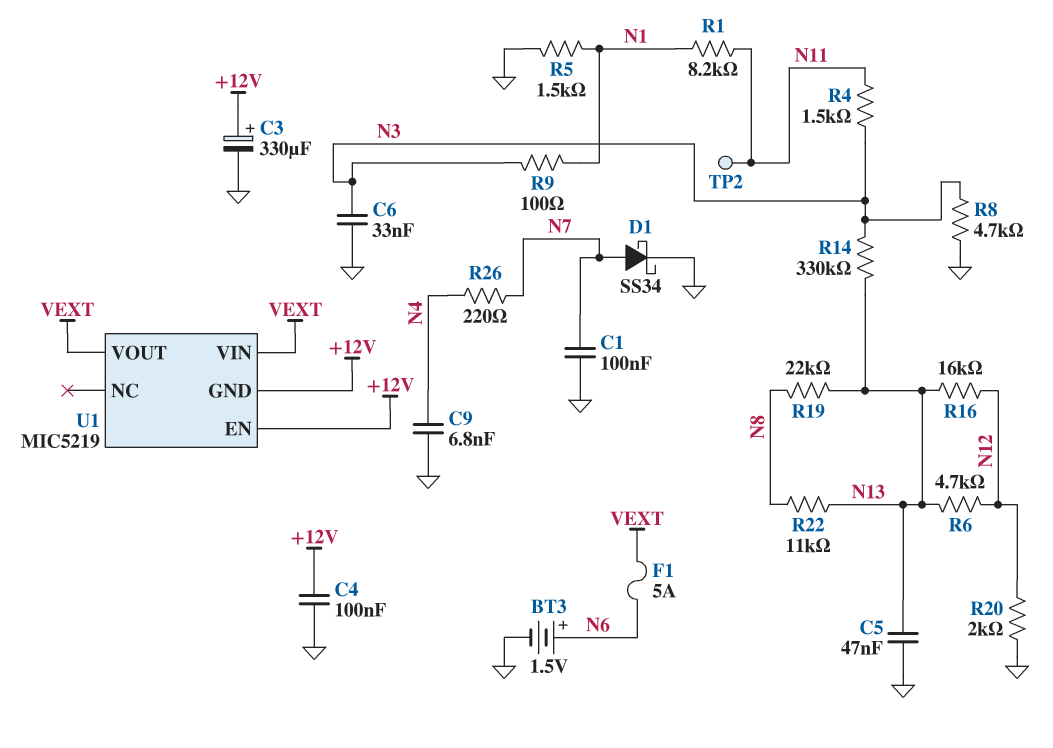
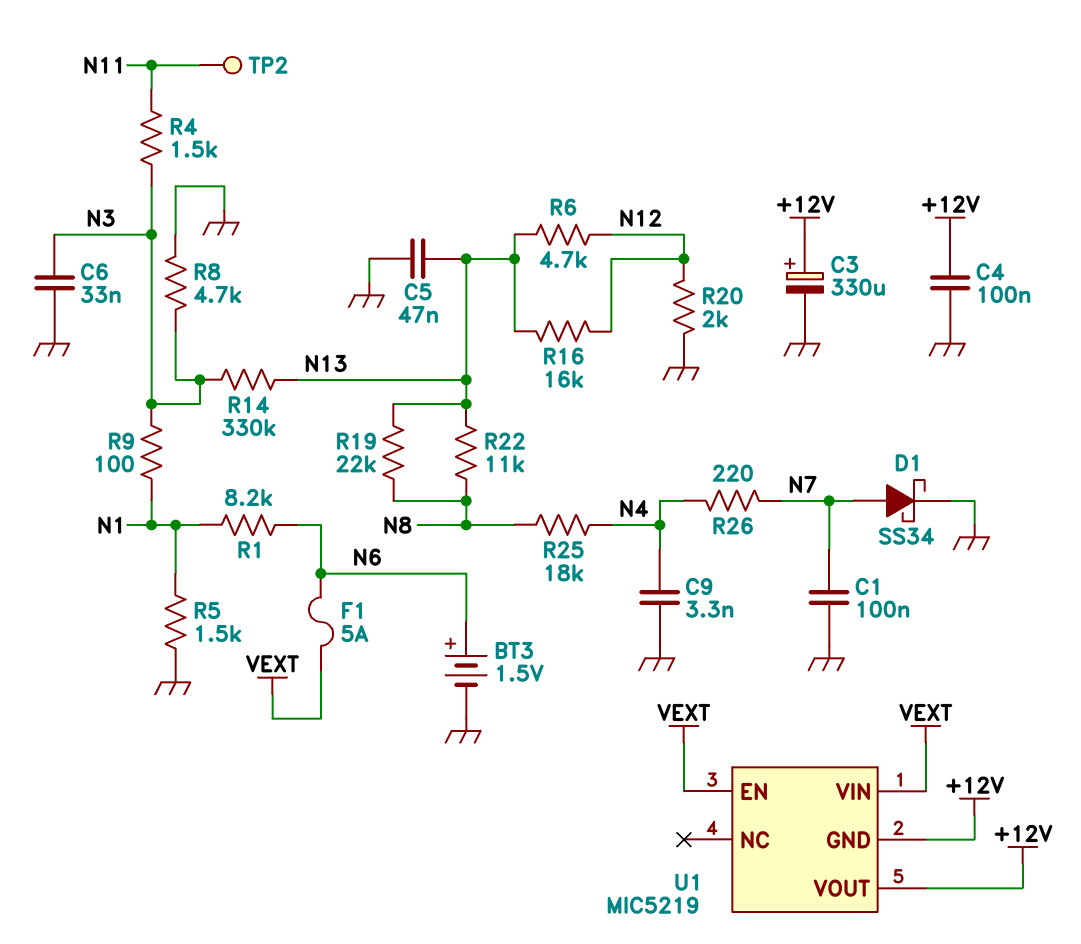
C9: 6.8nF (GND, N4) -> 3.3nF (GND, N4)
R1: 8.2k (N1, N11) -> 8.2k (N1, N6)
R25: none -> 18k (N4, N8)
U1 pin EN: +12V -> VEXT
U1 pin VOUT: VEXT -> +12V

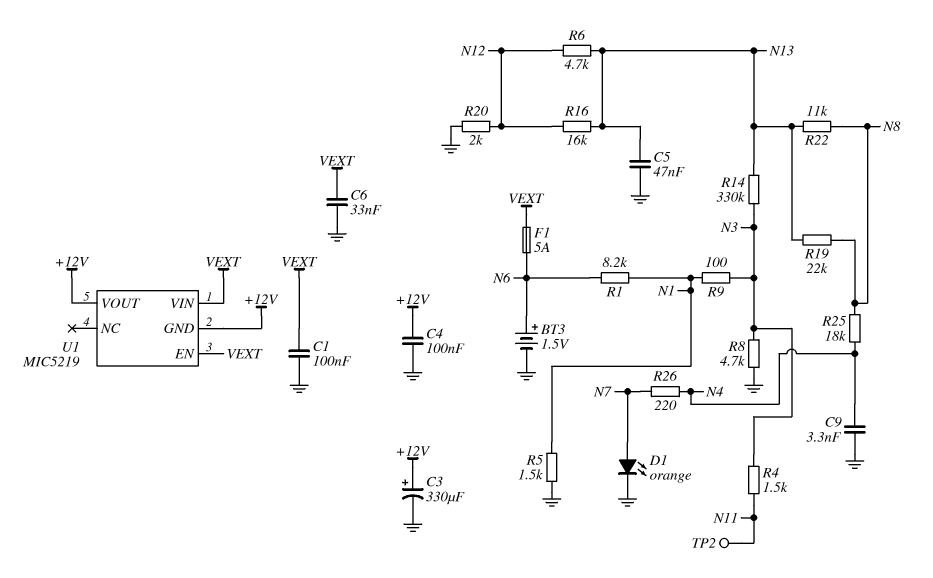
C1: 100nF (GND, N7) -> 100nF (GND, VEXT)
C6: 33nF (GND, N3) -> 33nF (GND, VEXT)
D1: schottky SS34 (A N7, K GND) -> LED orange (A N7, K GND)

